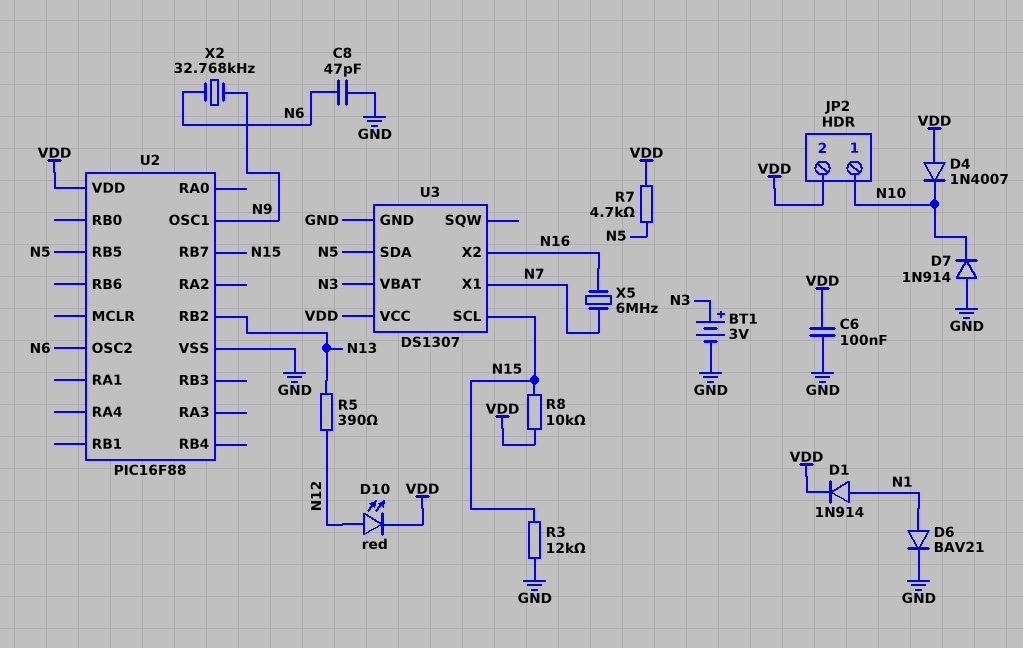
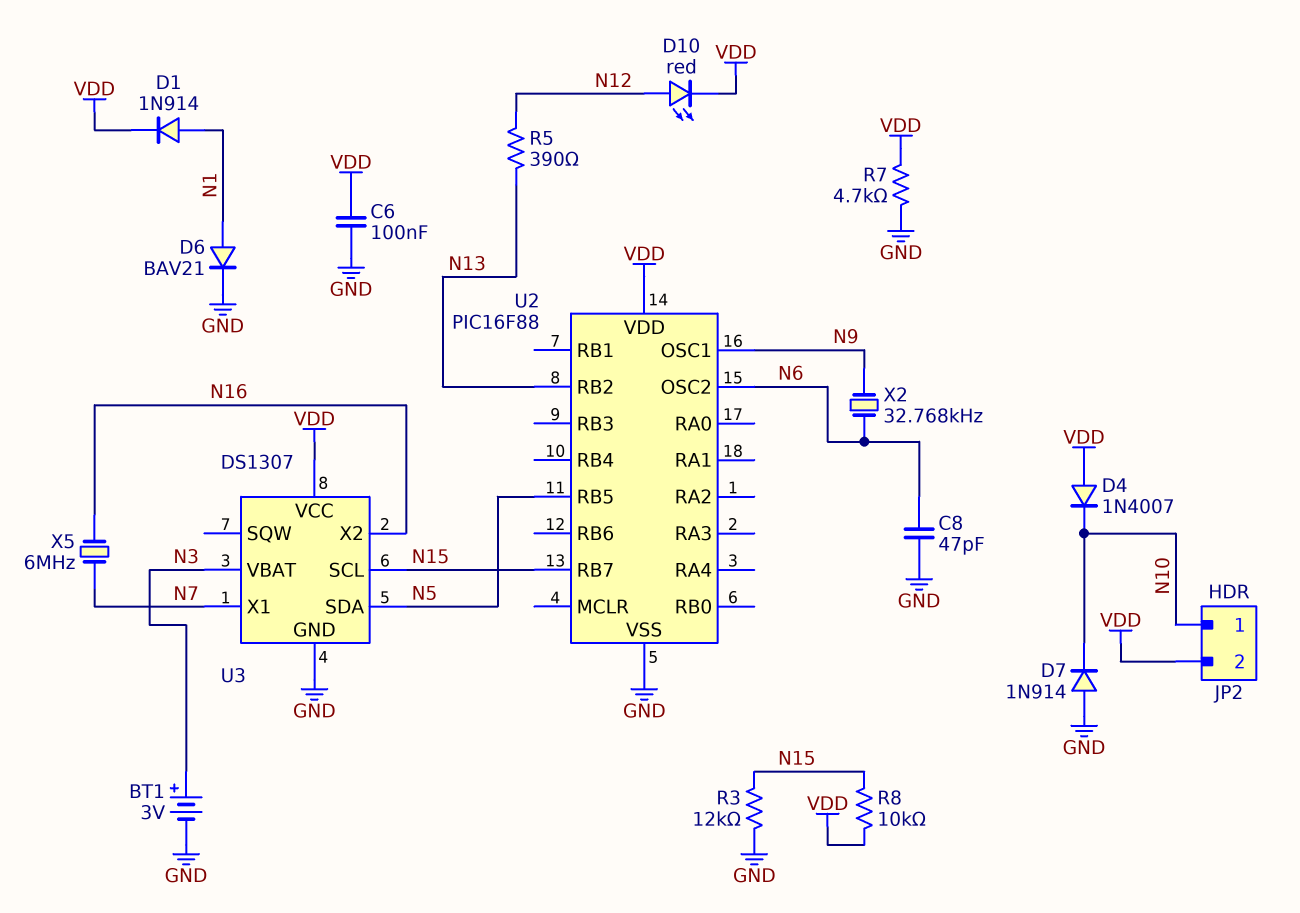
R7: 4.7k (N5, VDD) -> 4.7k (GND, VDD)

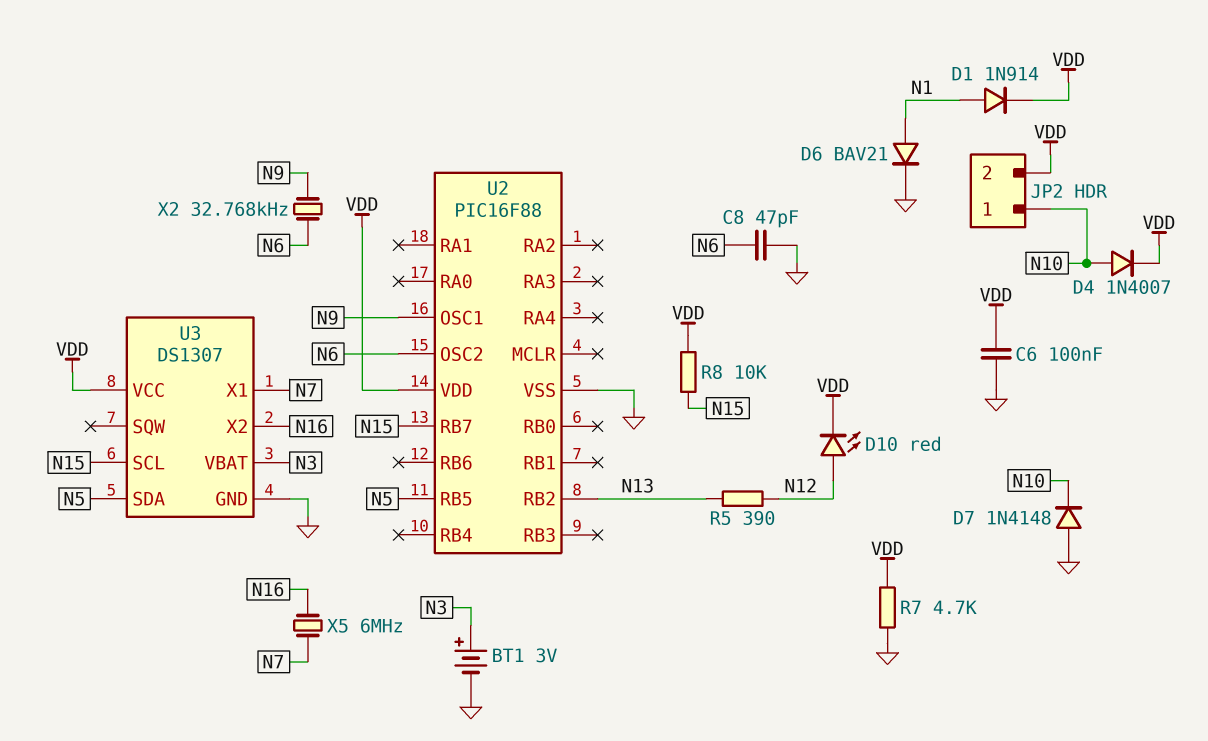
D4: diode 1N4007 (A VDD, K N10) -> diode 1N4007 (A N10, K VDD)
D7: diode 1N914 (A GND, K N10) -> diode 1N4148 (A GND, K N10)
R3: 12k (GND, N15) -> none

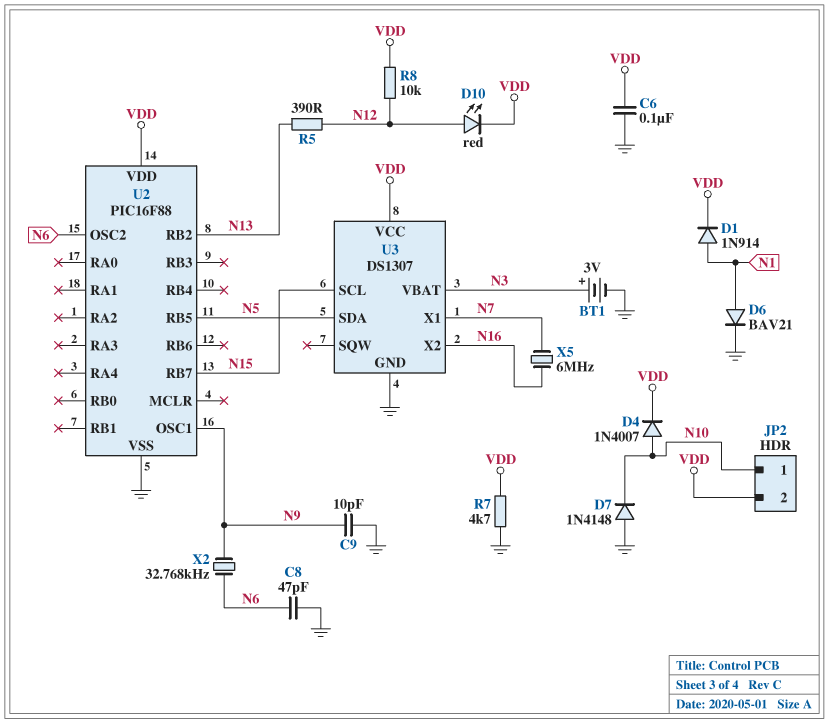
C9: none -> 10pF (GND, N9)
R8: 10k (N15, VDD) -> 10k (N12, VDD)

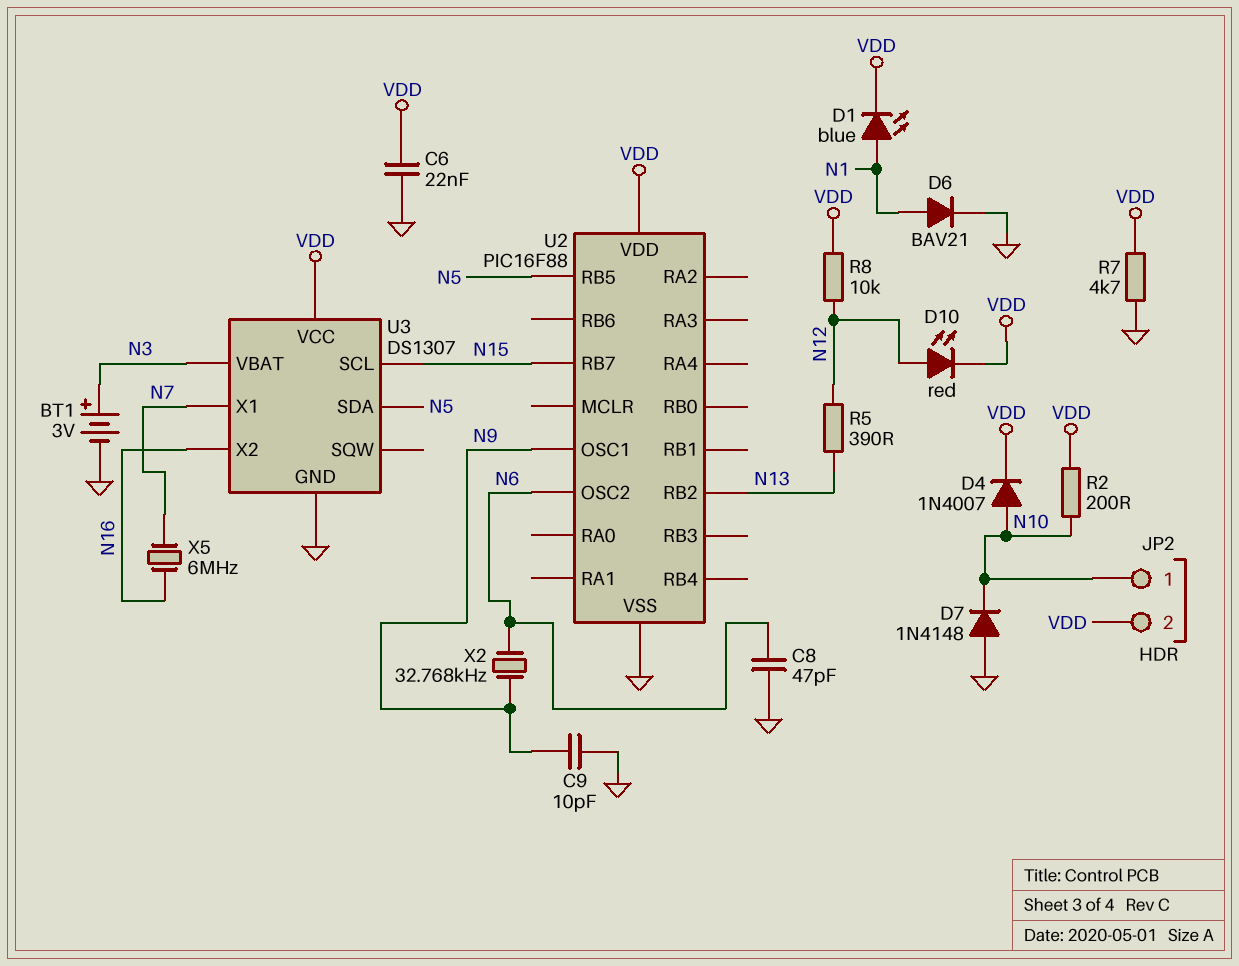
C6: 100nF (GND, VDD) -> 22nF (GND, VDD)
D1: diode 1N914 (A N1, K VDD) -> LED blue (A N1, K VDD)
R2: none -> 200 (N10, VDD)

